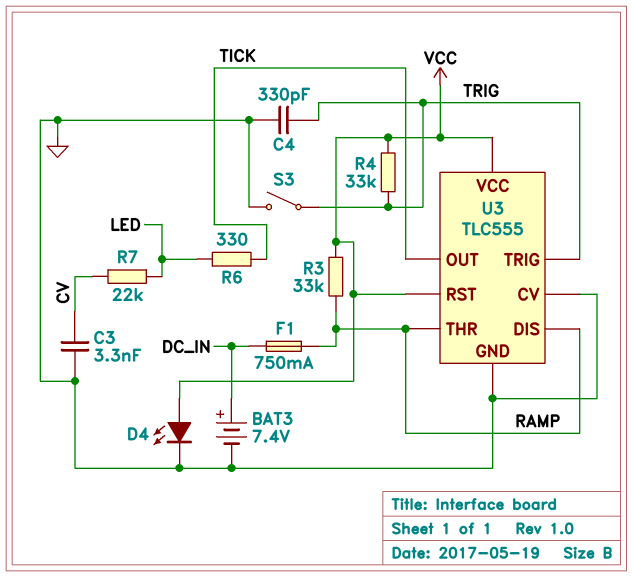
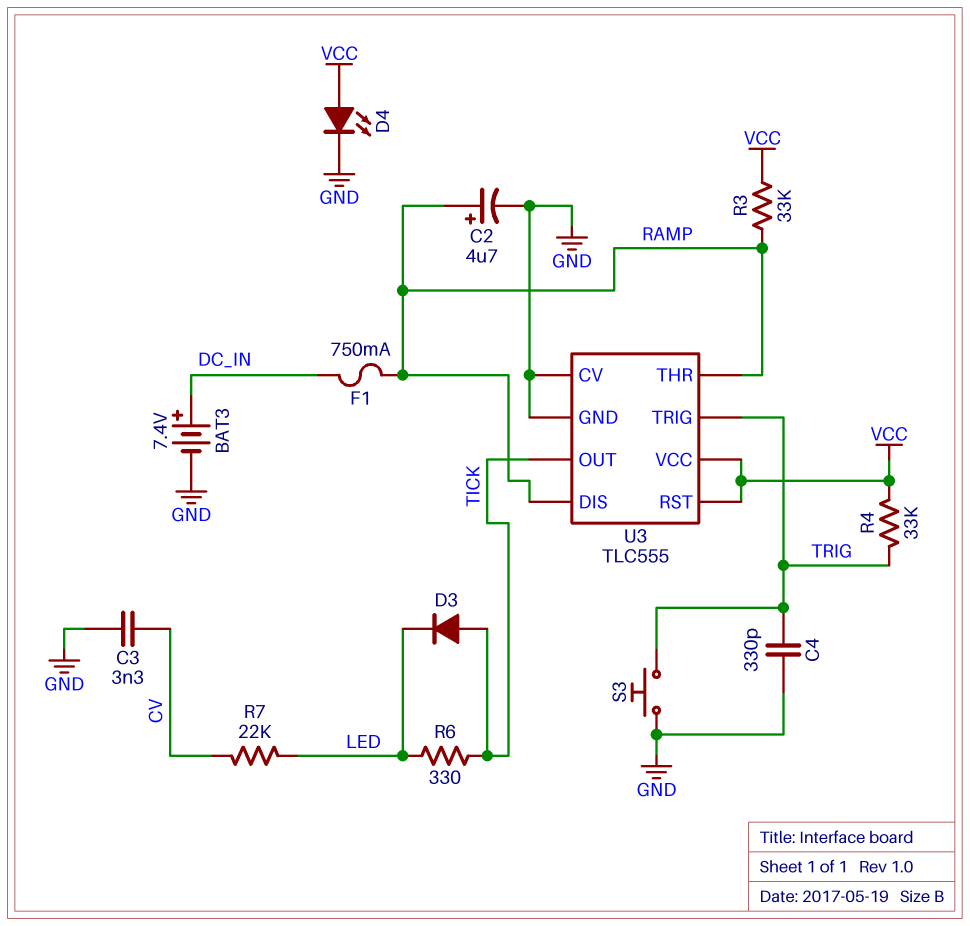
C2: none -> 4.7uF (plus RAMP, minus GND)
D3: none -> diode (A TICK, K LED)
S3: switch (GND, TRIG) -> button (GND, TRIG)

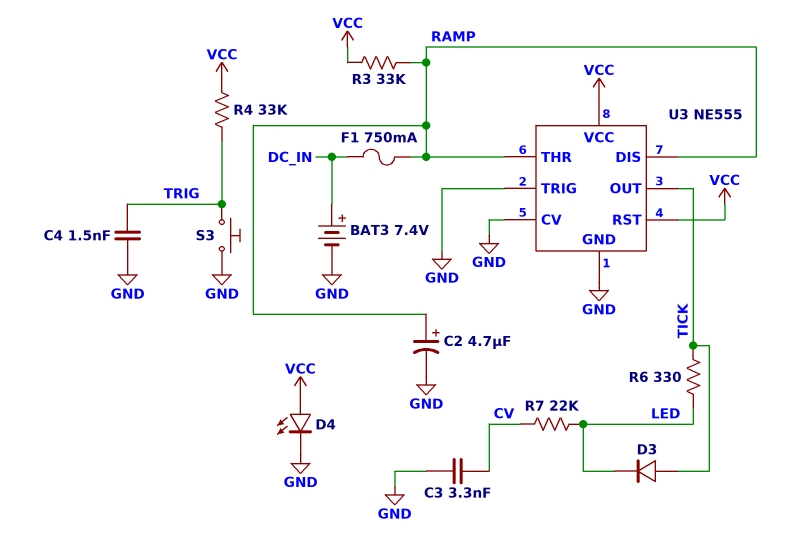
C4: 330pF (GND, TRIG) -> 1.5nF (GND, TRIG)
U3: TLC555 -> NE555
U3 pin TRIG: TRIG -> GND

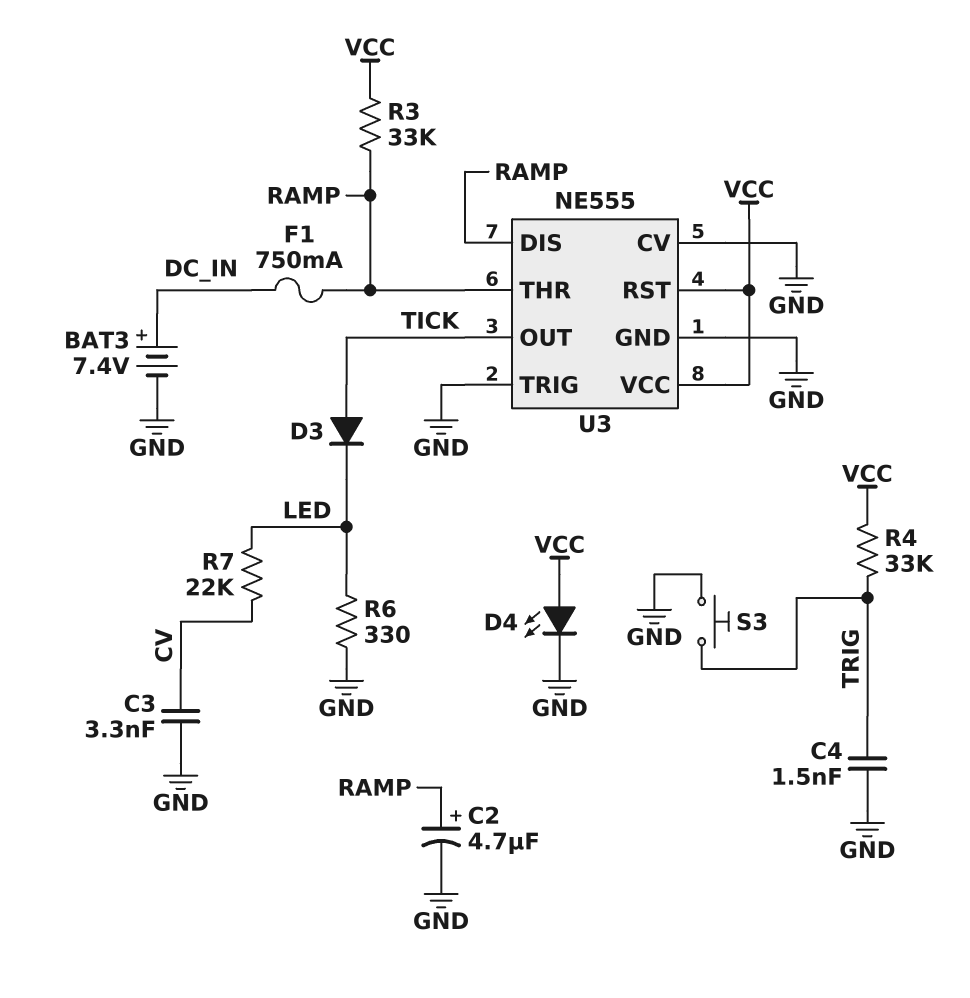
R6: 330 (LED, TICK) -> 330 (GND, LED)

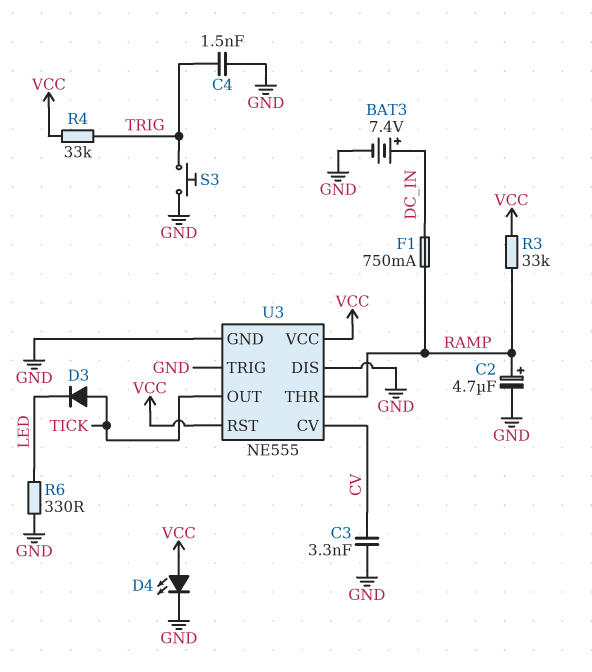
R7: 22k (CV, LED) -> none
U3 pin CV: GND -> CV
U3 pin DIS: RAMP -> GND

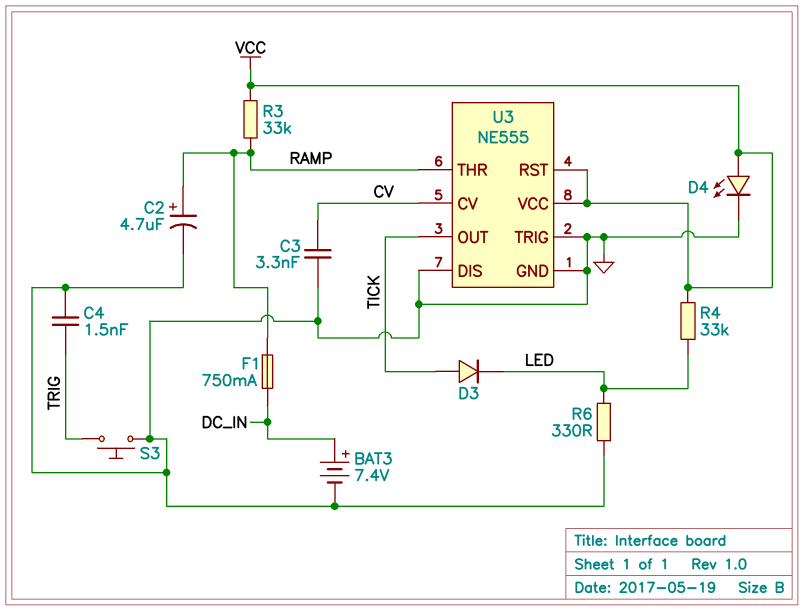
R4: 33k (TRIG, VCC) -> 33k (LED, VCC)

